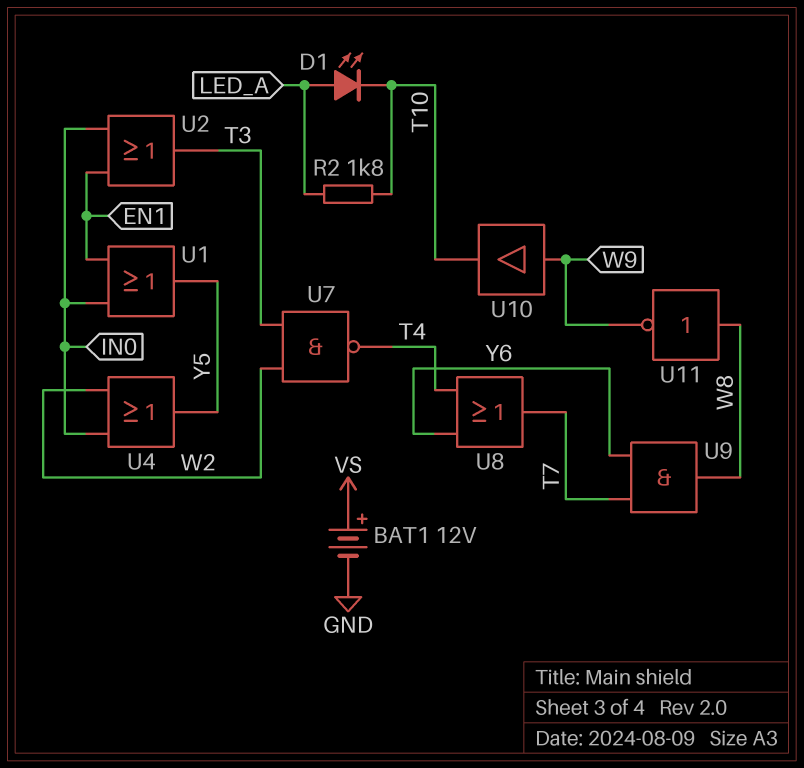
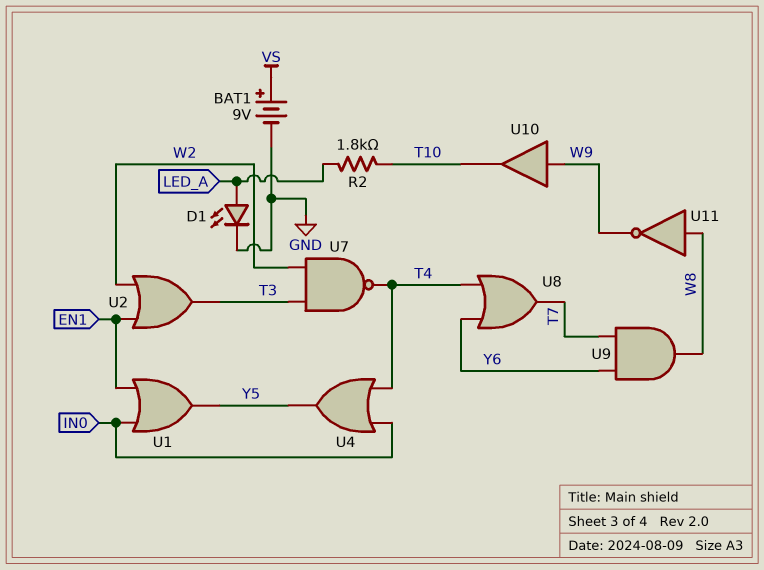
BAT1: 12V (plus VS, minus GND) -> 9V (plus VS, minus GND)
D1: LED (A LED_A, K T10) -> LED (A LED_A, K GND)
U2: OR (in EN1, in IN0, out T3) -> OR (in EN1, in W2, out T3)
U4: OR (in IN0, in W2, out Y5) -> OR (in IN0, in T4, out Y5)

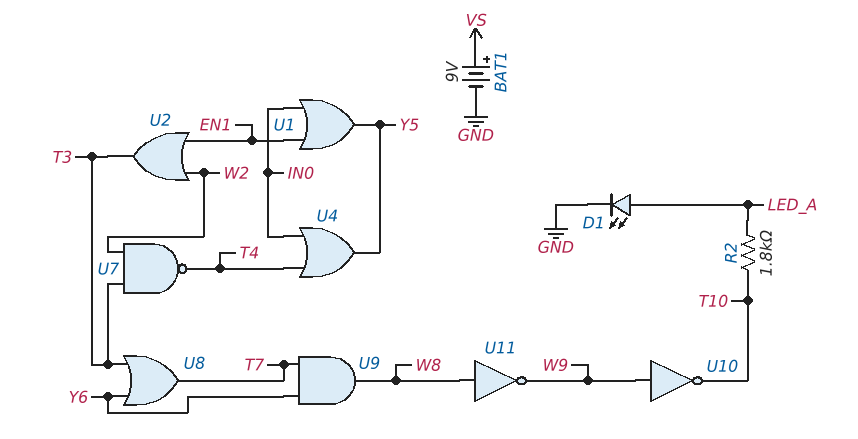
U8: OR (in T4, in Y6, out T7) -> OR (in T3, in Y6, out T7)
U10: buffer (in W9, out T10) -> NOT (in W9, out T10)

